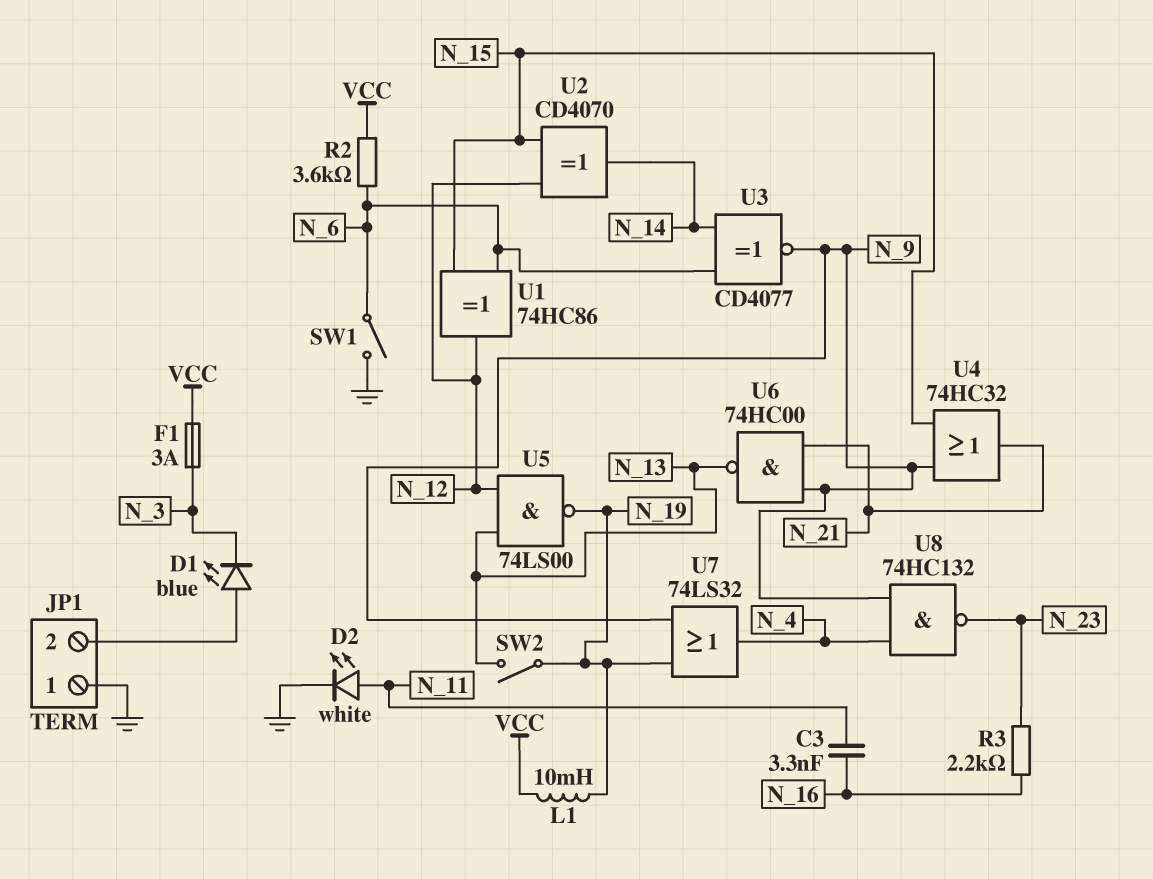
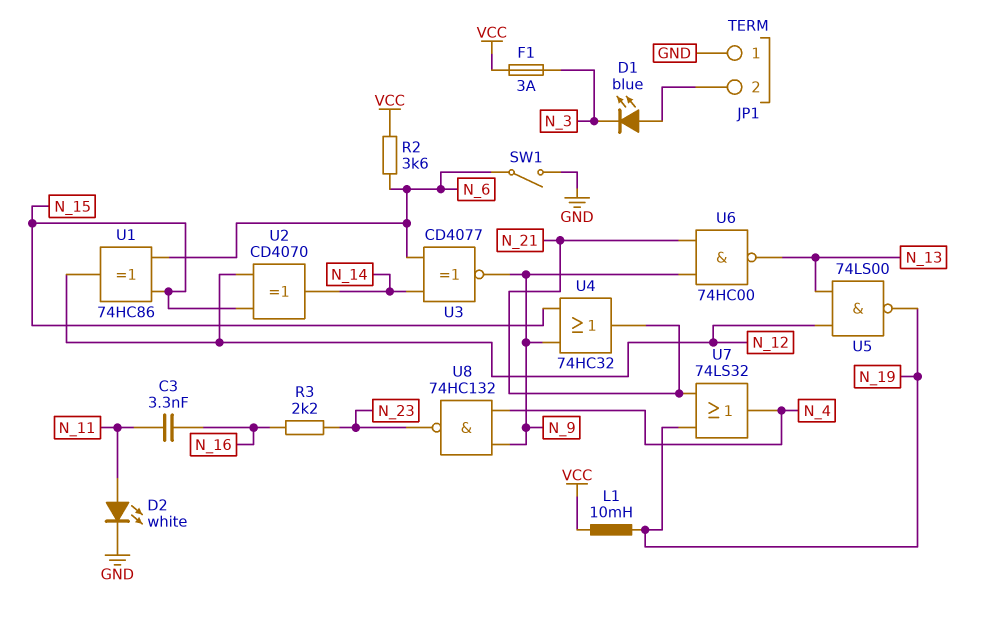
SW2: switch (N_13, N_19) -> none
U7: OR 74LS32 (in N_9, in N_19, out N_4) -> OR 74LS32 (in N_19, in N_21, out N_4)

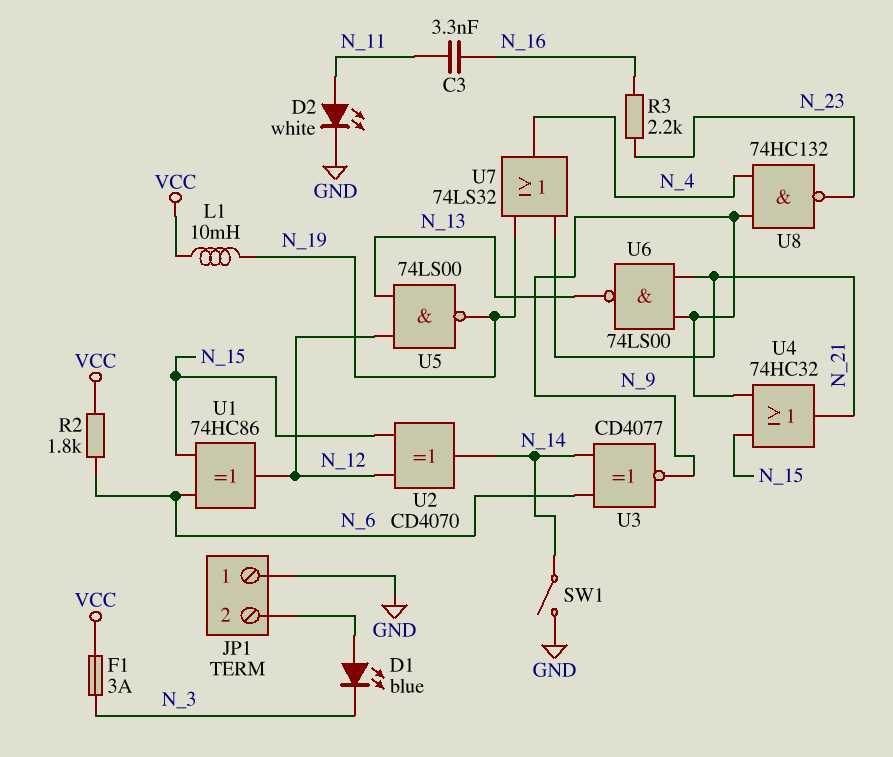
R2: 3.6k (N_6, VCC) -> 1.8k (N_6, VCC)
SW1: switch (GND, N_6) -> switch (GND, N_14)
U6: NAND 74HC00 (in N_9, in N_21, out N_13) -> NAND 74LS00 (in N_9, in N_21, out N_13)

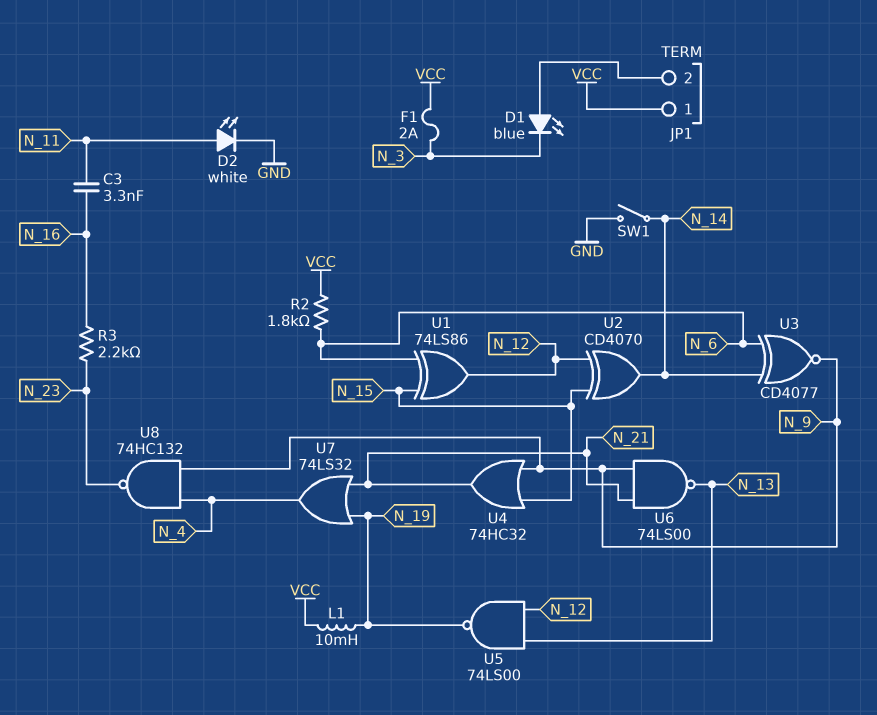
F1: 3A (N_3, VCC) -> 2A (N_3, VCC)
JP1 pin 1: GND -> VCC
U1: XOR 74HC86 (in N_6, in N_15, out N_12) -> XOR 74LS86 (in N_6, in N_15, out N_12)

